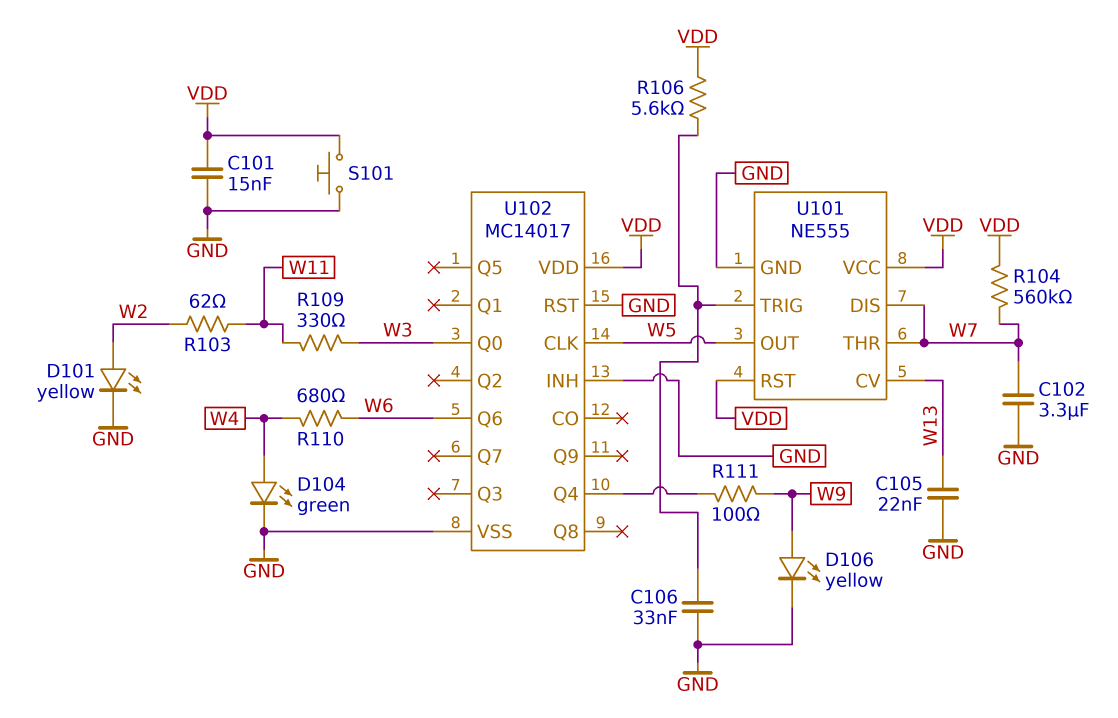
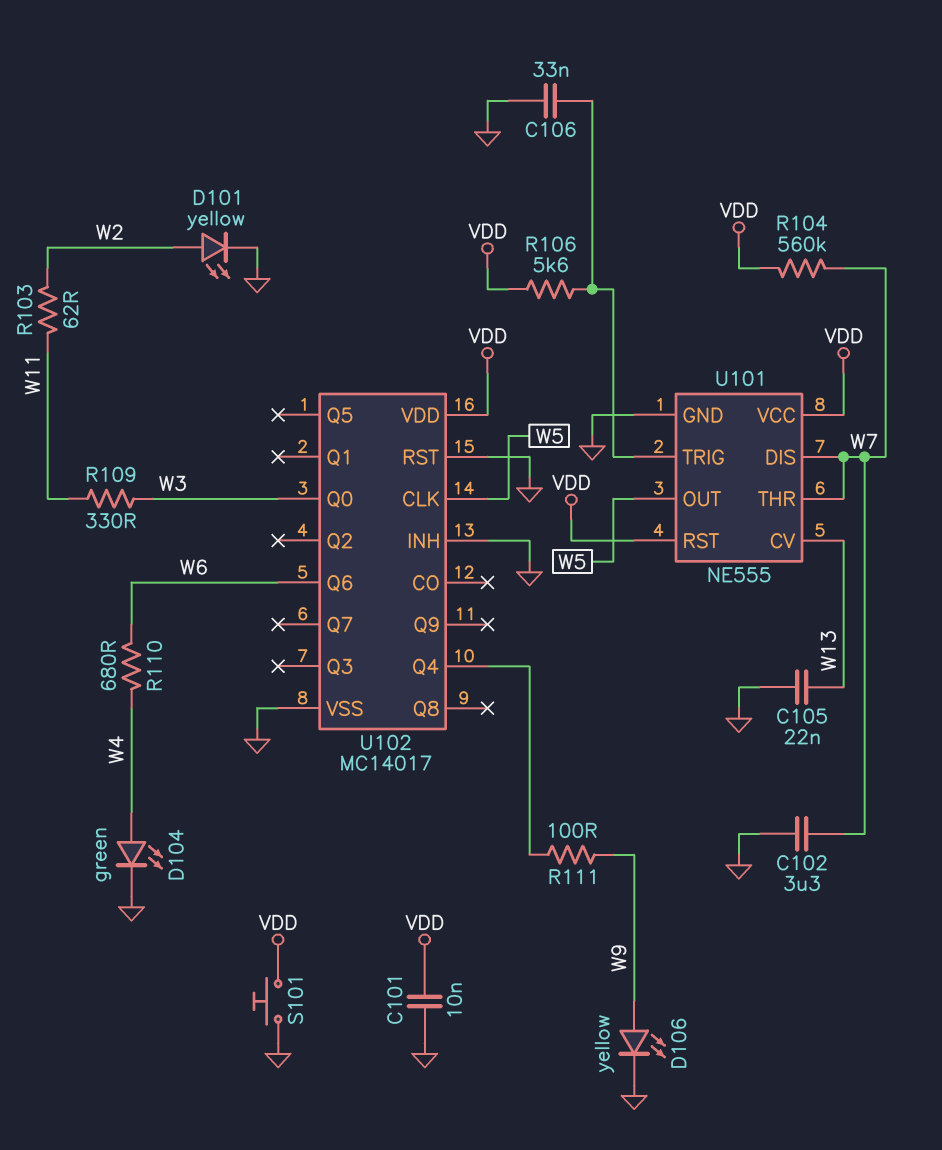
C101: 15nF (GND, VDD) -> 10nF (GND, VDD)

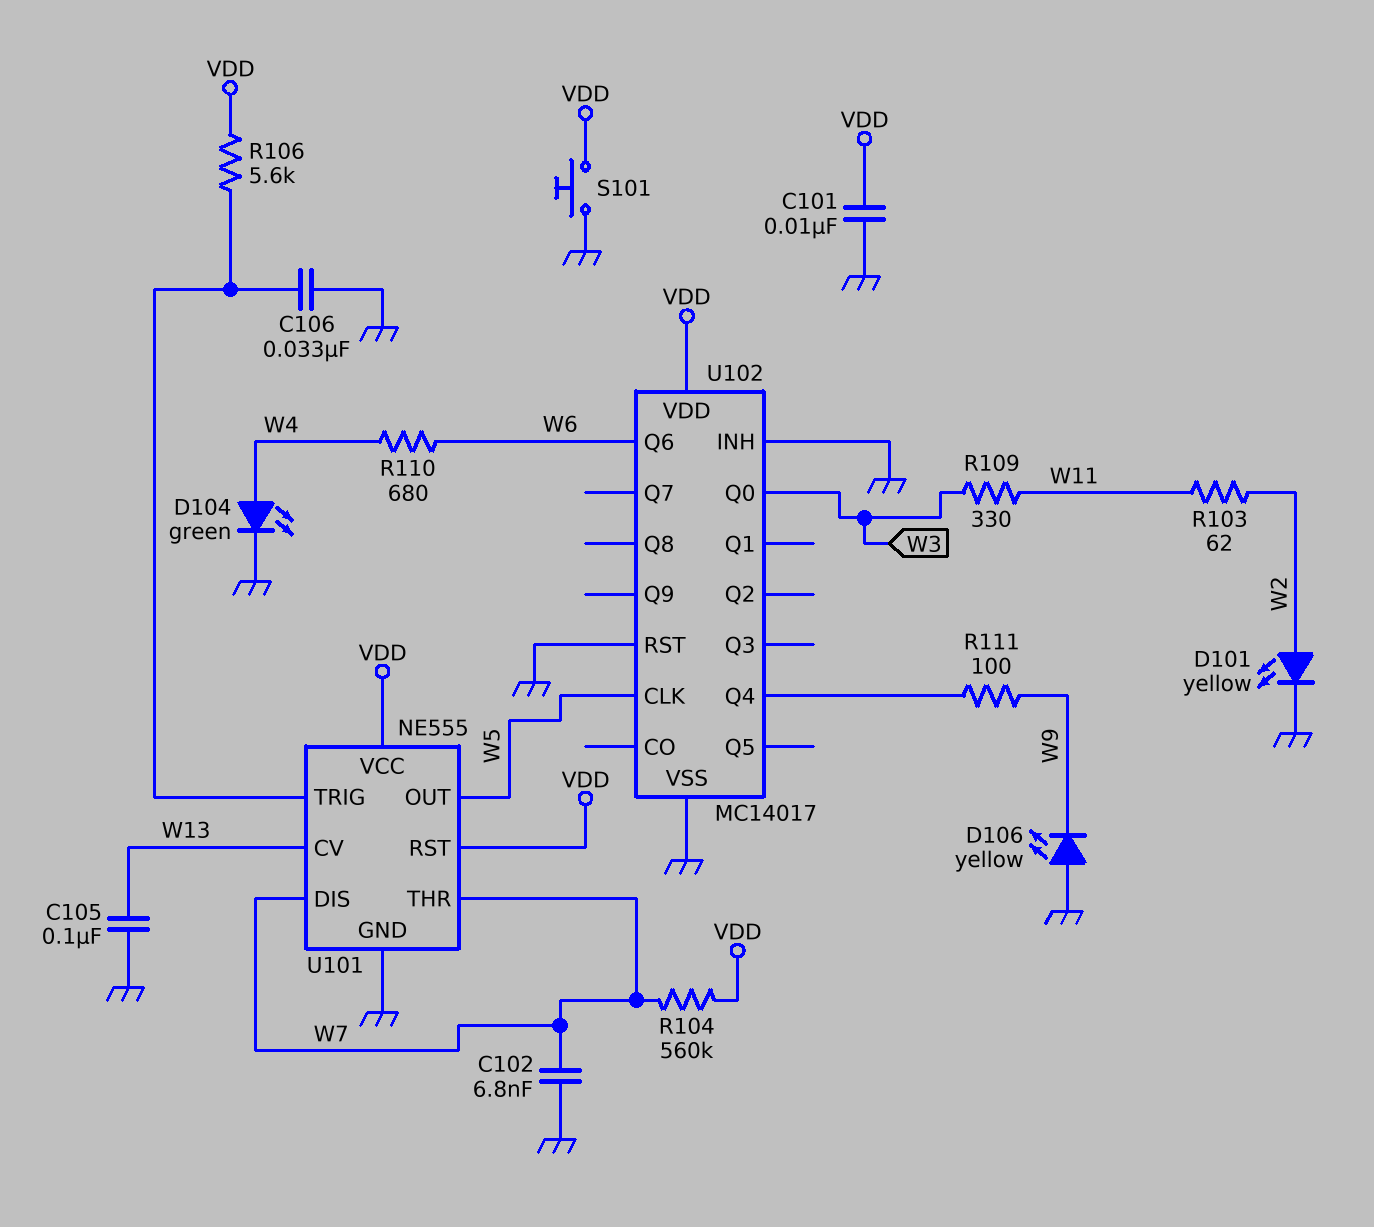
C102: 3.3uF (GND, W7) -> 6.8nF (GND, W7)
C105: 22nF (GND, W13) -> 100nF (GND, W13)
D106: LED yellow (A W9, K GND) -> LED yellow (A GND, K W9)

